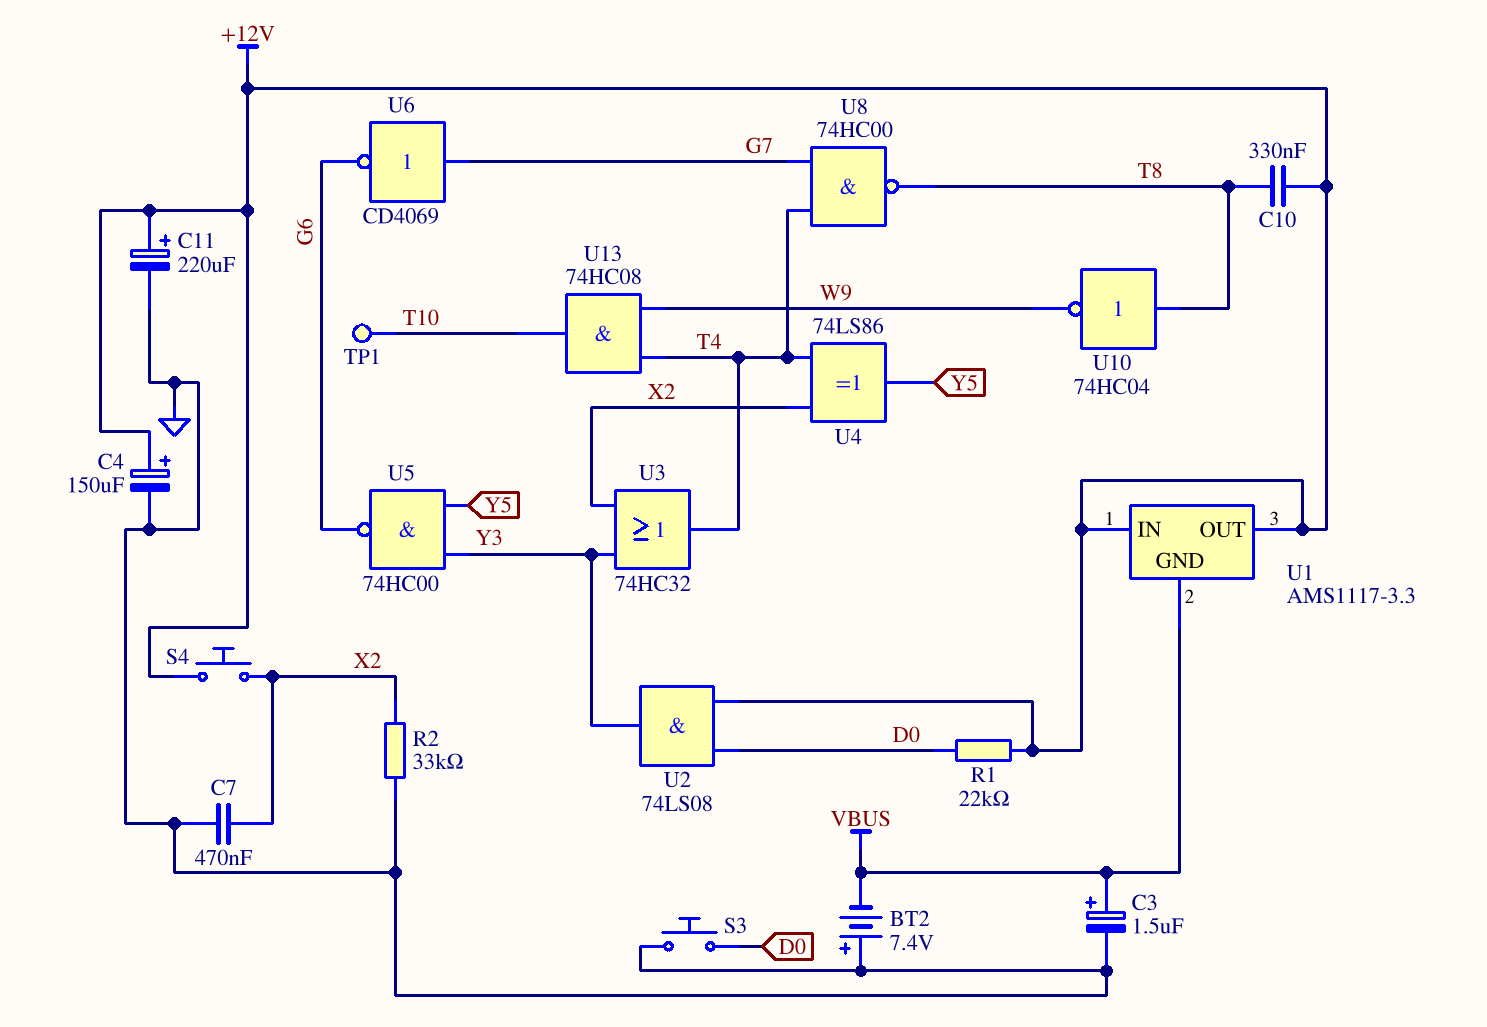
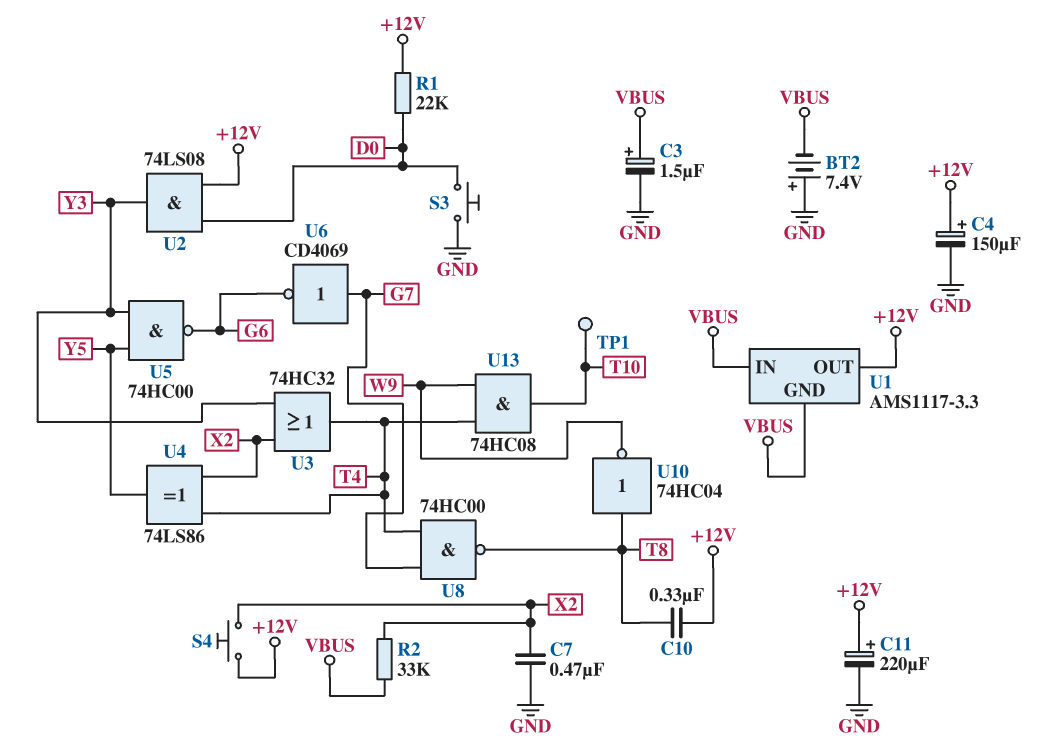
R2: 33k (GND, X2) -> 33k (VBUS, X2)
U1 pin IN: +12V -> VBUS

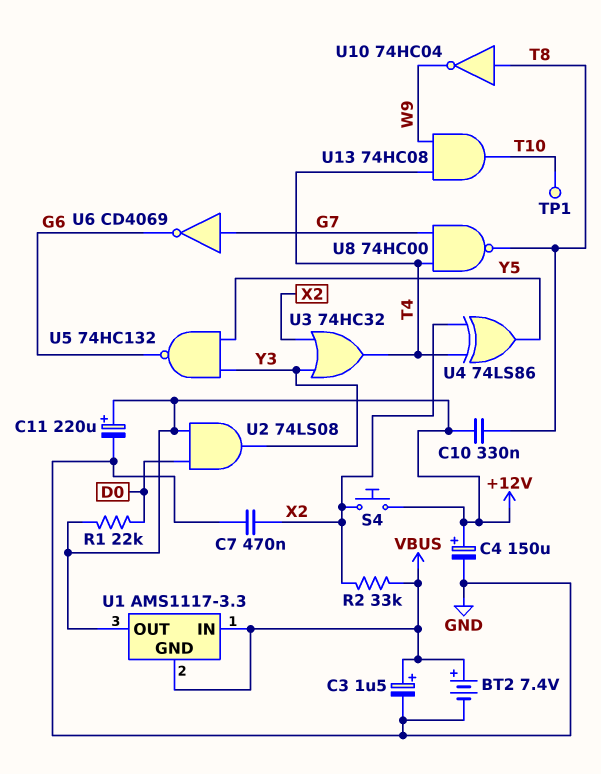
BT2: 7.4V (plus GND, minus VBUS) -> 7.4V (plus VBUS, minus GND)
S3: button (D0, GND) -> none
U5: NAND 74HC00 (in Y3, in Y5, out G6) -> NAND 74HC132 (in Y3, in Y5, out G6)

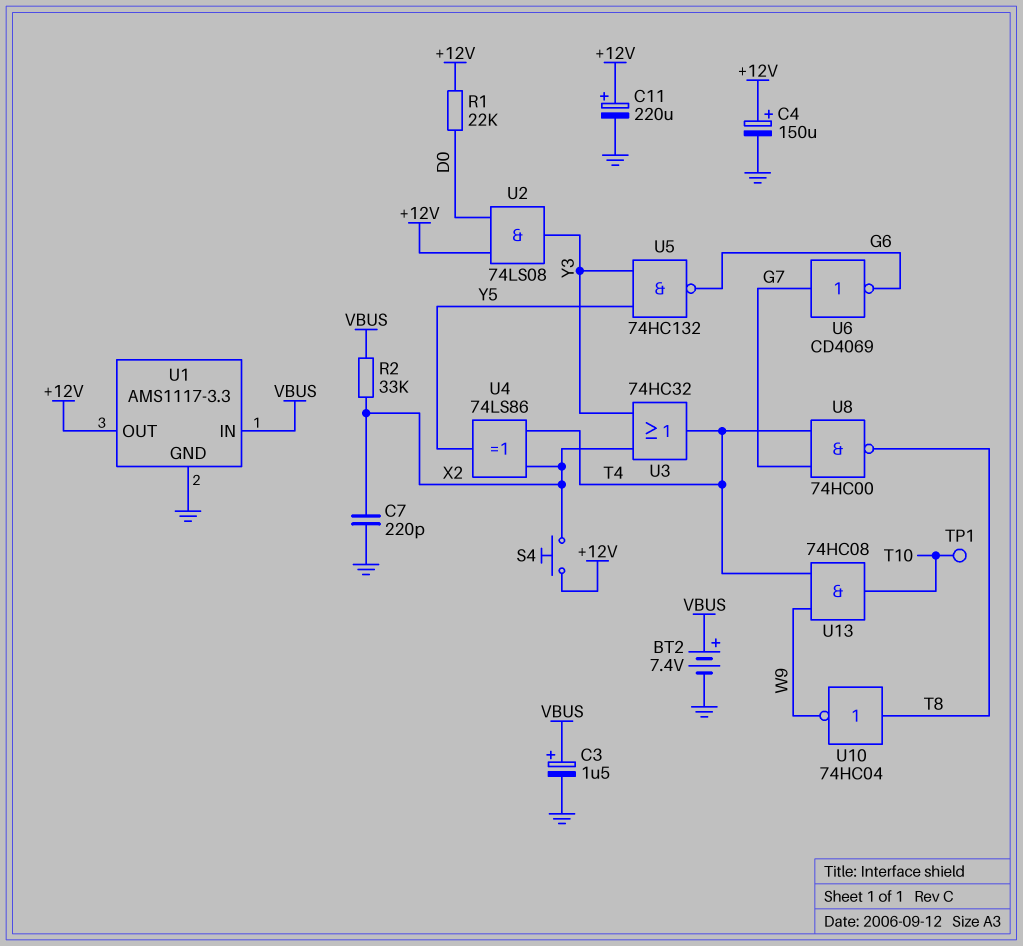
C7: 470nF (GND, X2) -> 220pF (GND, X2)
C10: 330nF (+12V, T8) -> none
U1 pin GND: VBUS -> GND

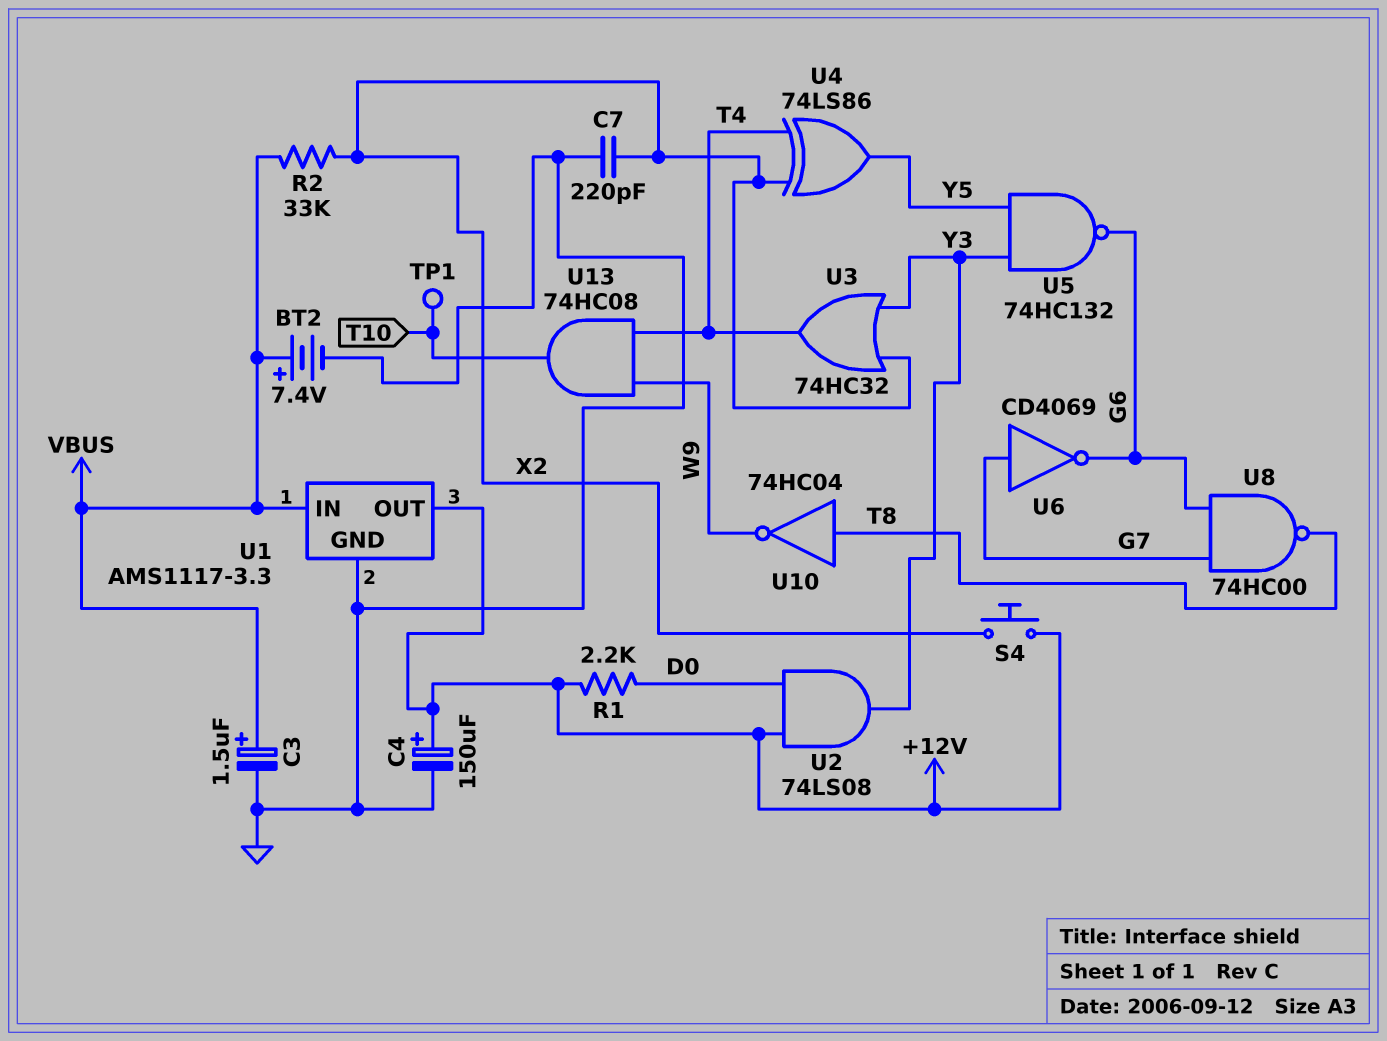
C11: 220uF (plus +12V, minus GND) -> none
R1: 22k (+12V, D0) -> 2.2k (+12V, D0)
U8: NAND 74HC00 (in G7, in T4, out T8) -> NAND 74HC00 (in G6, in G7, out T8)

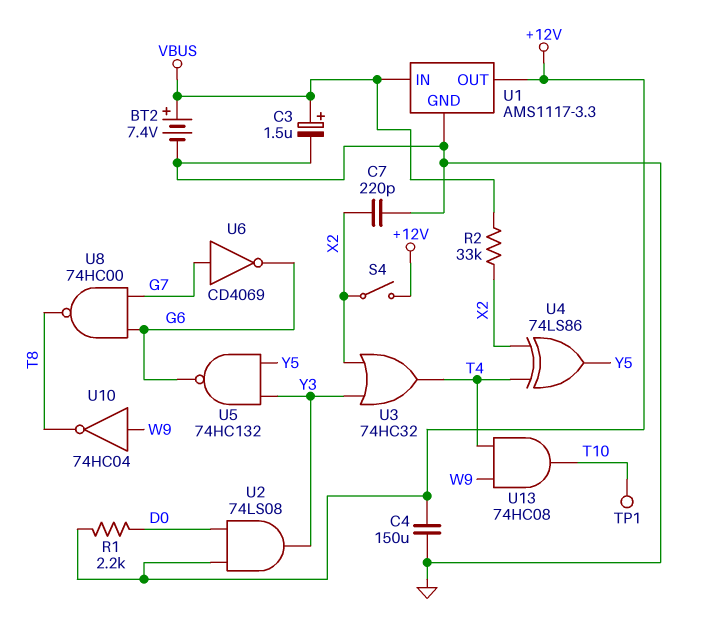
C4: 150uF (plus +12V, minus GND) -> 150uF (+12V, GND)
S4: button (+12V, X2) -> switch (+12V, X2)
U10: NOT 74HC04 (in T8, out W9) -> NOT 74HC04 (in W9, out T8)

